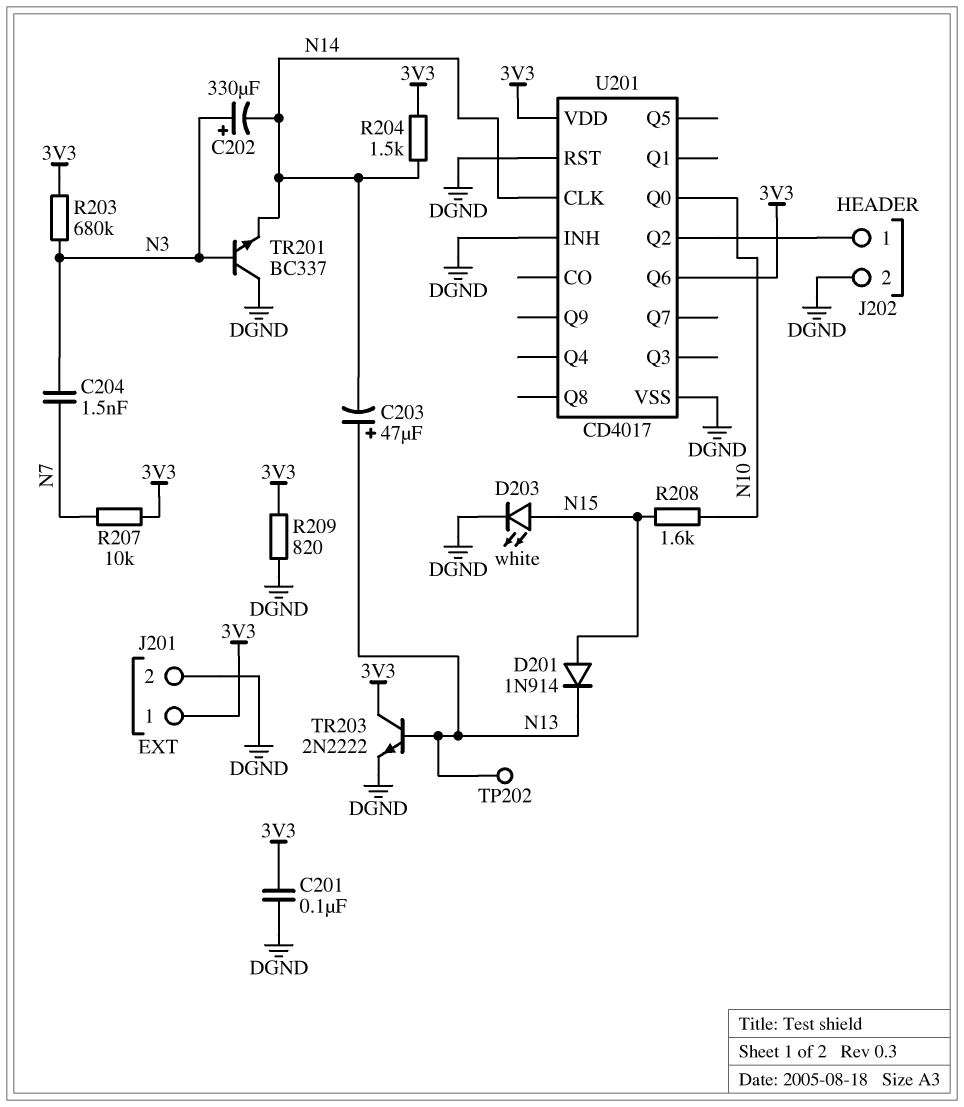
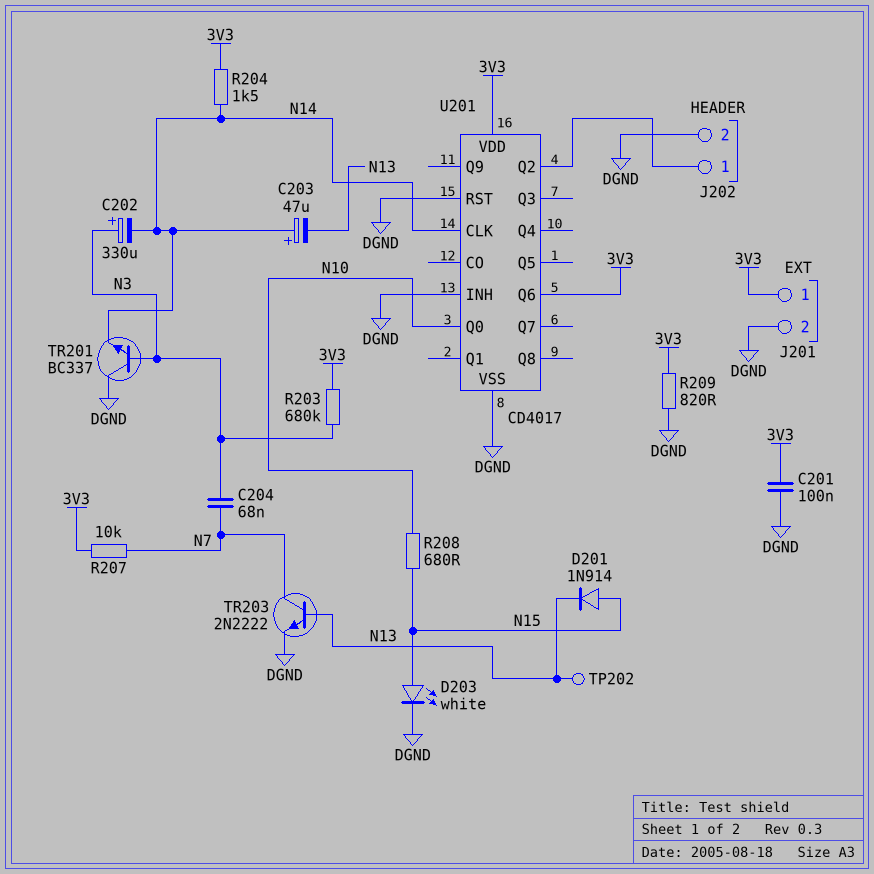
C203: 47uF (plus N13, minus N14) -> 47uF (plus N14, minus N13)
C204: 1.5nF (N3, N7) -> 68nF (N3, N7)
R208: 1.6k (N10, N15) -> 680 (N10, N15)
TR203: NPN 2N2222 (B N13, C 3V3, E DGND) -> NPN 2N2222 (B N13, C N7, E DGND)

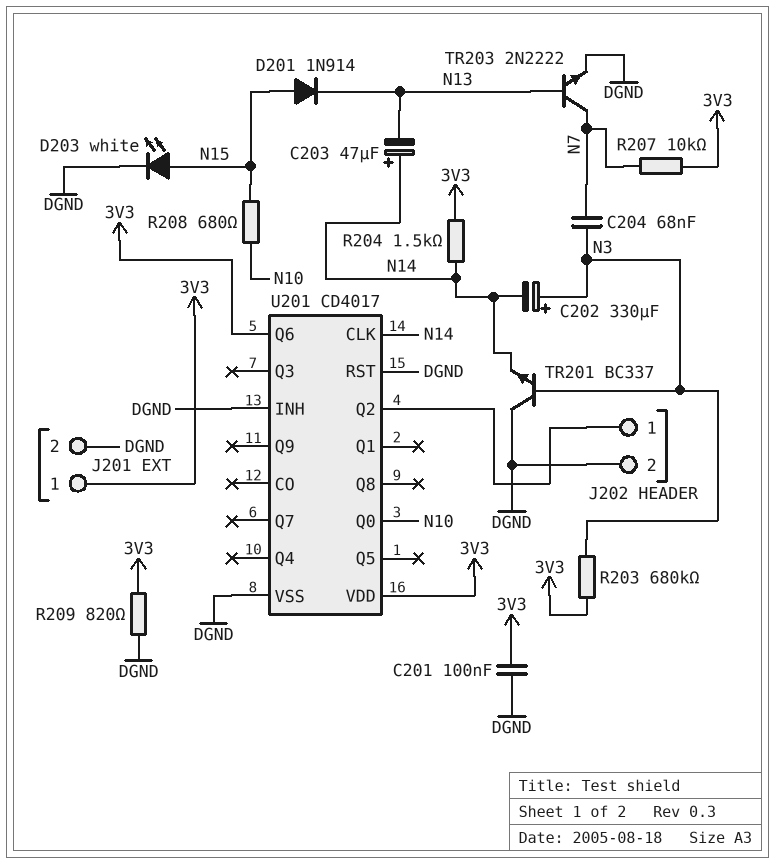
TP202: test point (N13) -> none

